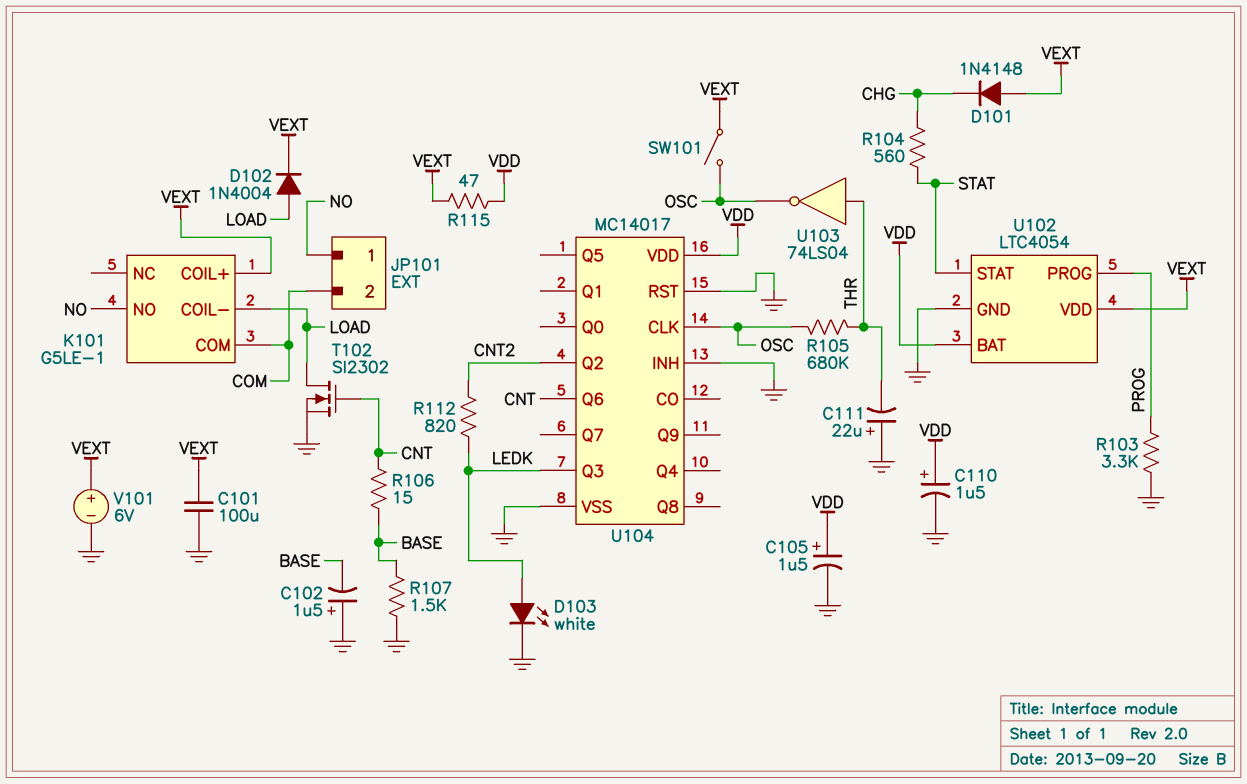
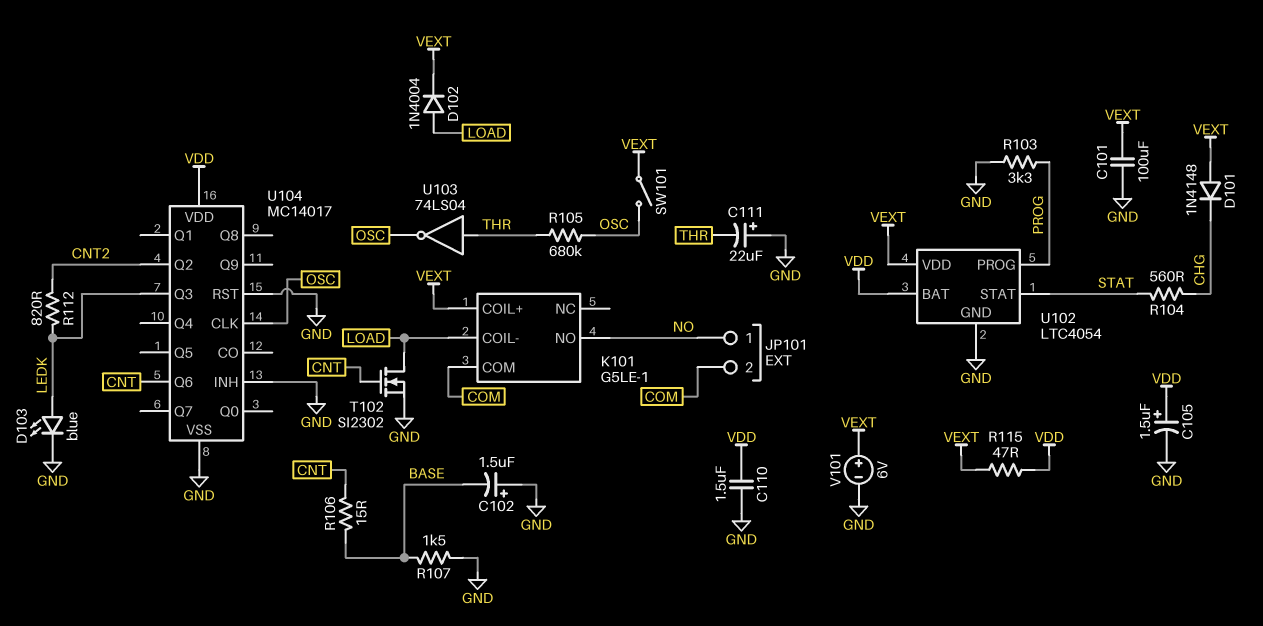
C110: 1.5uF (plus VDD, minus GND) -> 1.5uF (GND, VDD)
D103: LED white (A LEDK, K GND) -> LED blue (A LEDK, K GND)

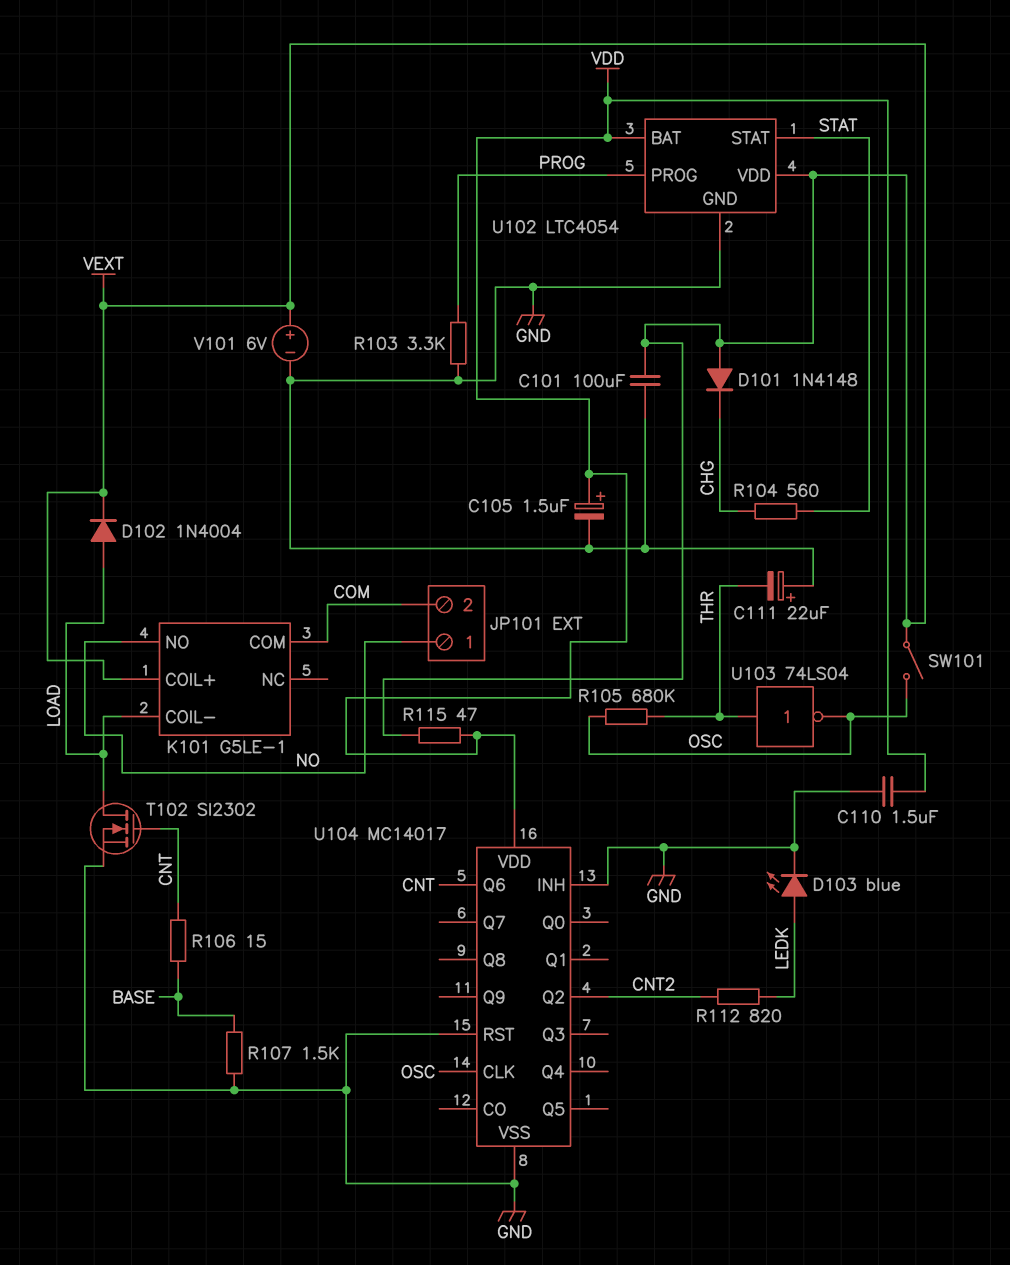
C102: 1.5uF (plus GND, minus BASE) -> none
U104 pin Q3: LEDK -> none

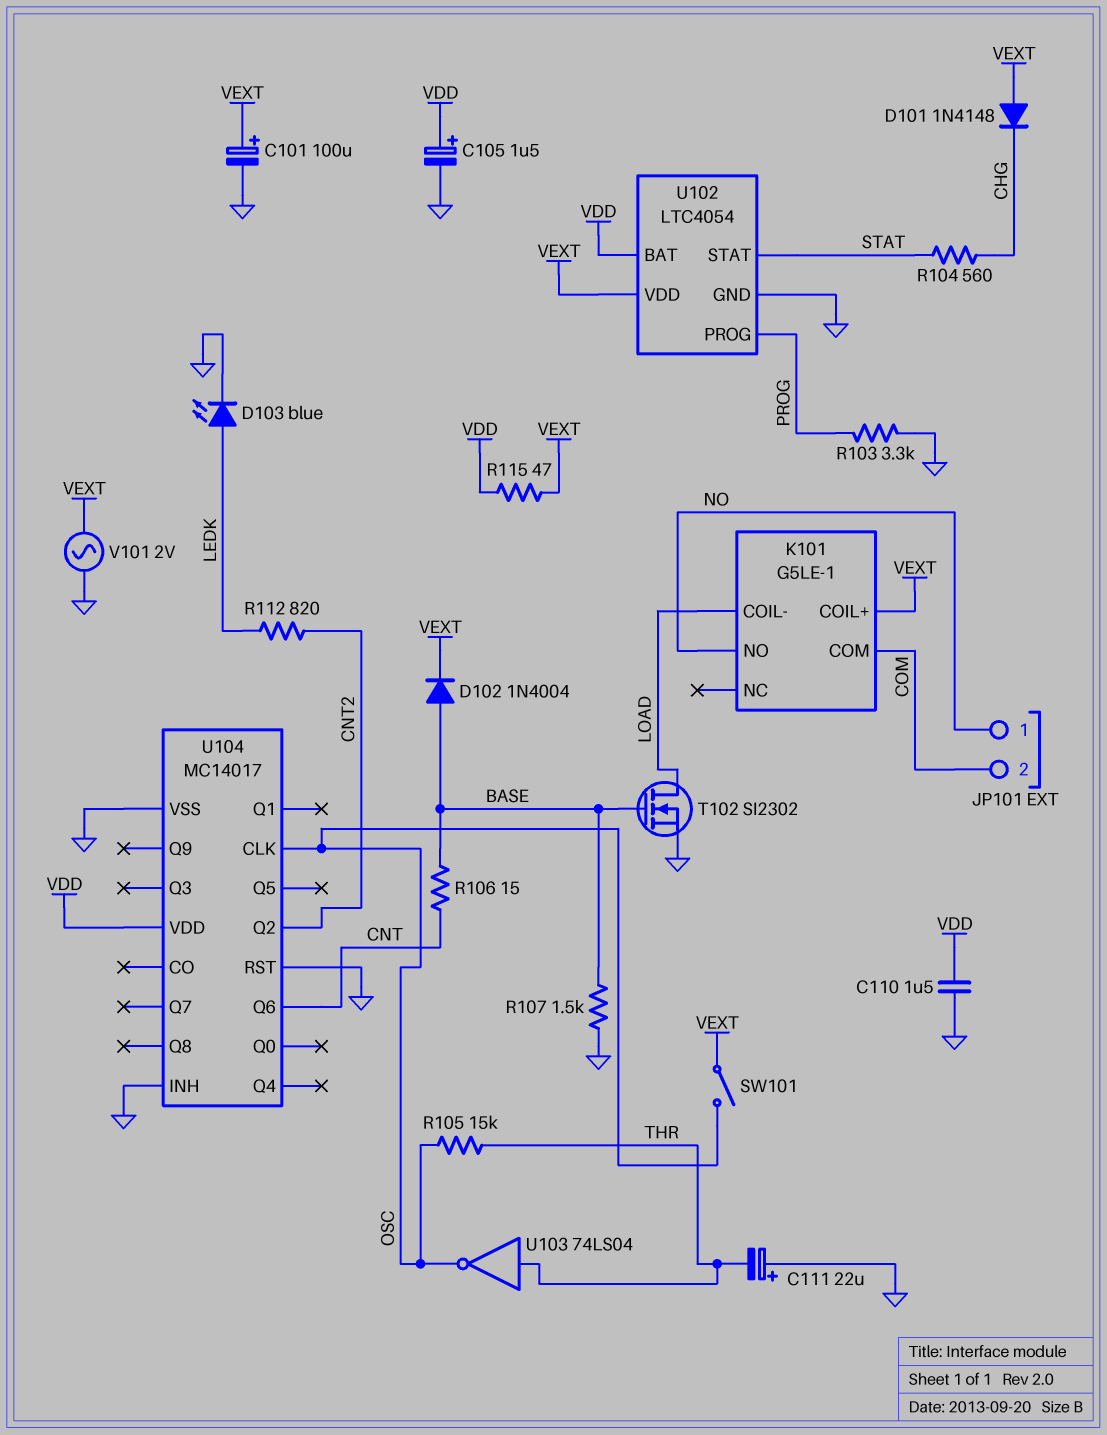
C101: 100uF (GND, VEXT) -> 100uF (plus VEXT, minus GND)
D102: diode 1N4004 (A LOAD, K VEXT) -> diode 1N4004 (A BASE, K VEXT)
R105: 680k (OSC, THR) -> 15k (OSC, THR)
T102: NMOS SI2302 (G CNT, D LOAD, S GND) -> NMOS SI2302 (G BASE, D LOAD, S GND)
V101: 6V (plus VEXT, minus GND) -> AC 2V (GND, VEXT)

